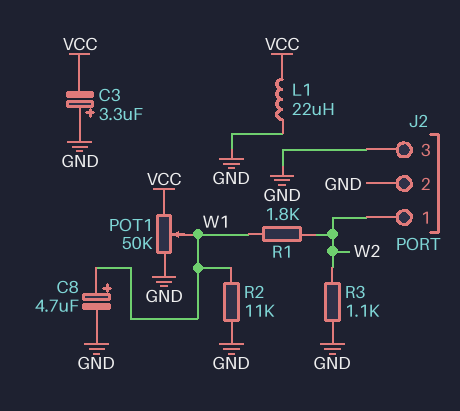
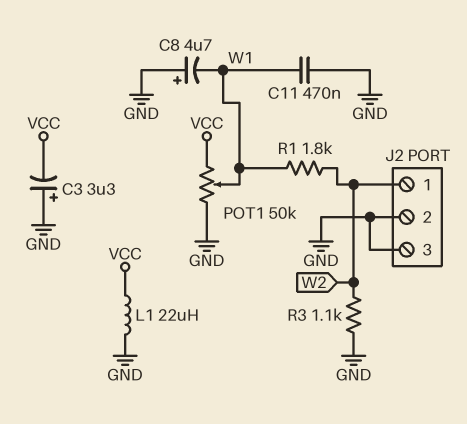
C8: 4.7uF (plus W1, minus GND) -> 4.7uF (plus GND, minus W1)
C11: none -> 470nF (GND, W1)
R2: 11k (GND, W1) -> none

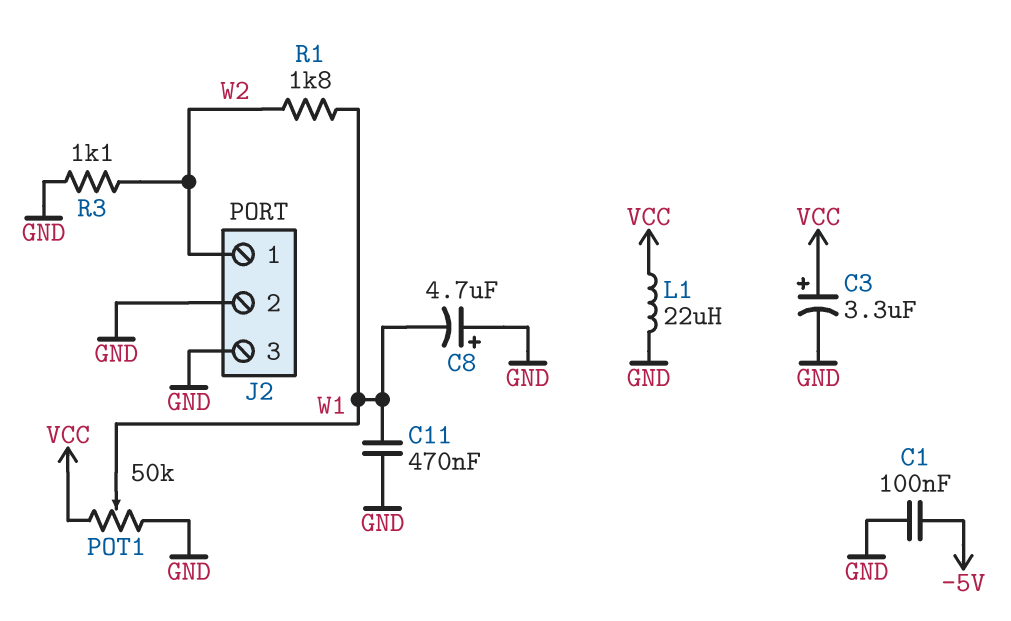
C1: none -> 100nF (-5V, GND)
C3: 3.3uF (plus GND, minus VCC) -> 3.3uF (plus VCC, minus GND)

